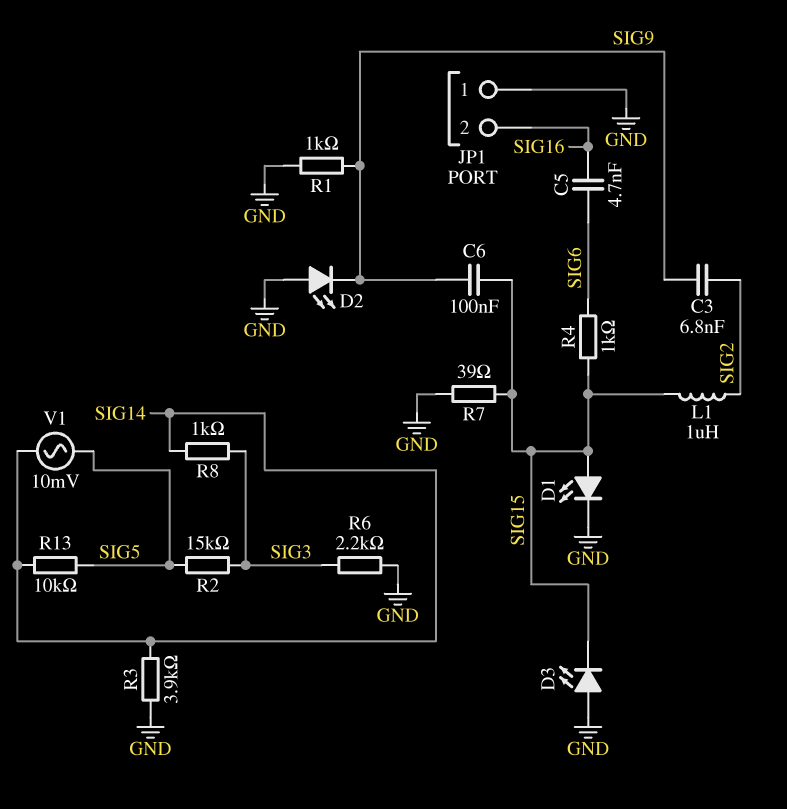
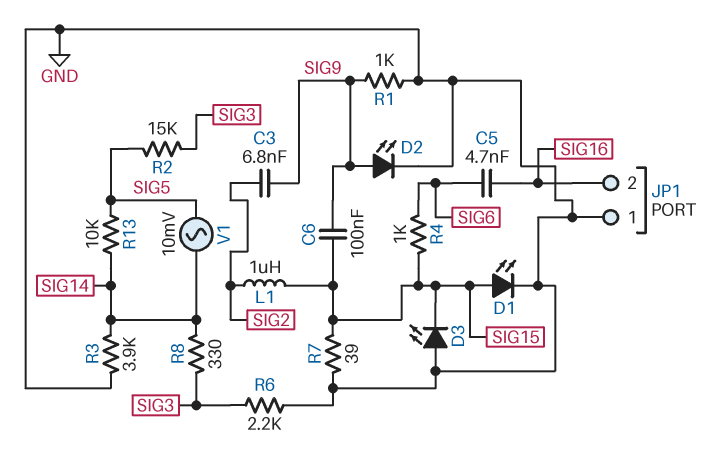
D2: LED (A GND, K SIG9) -> LED (A SIG9, K GND)
R8: 1k (SIG3, SIG14) -> 330 (SIG3, SIG14)

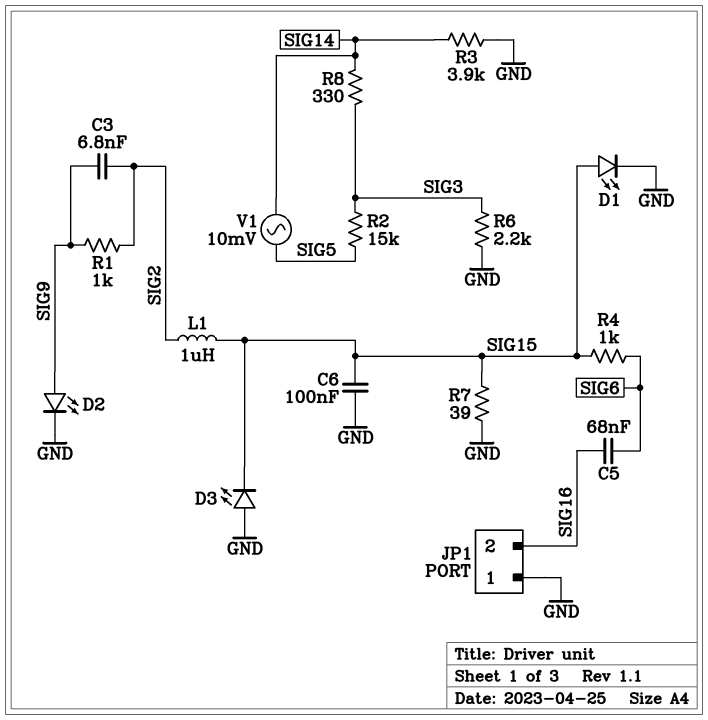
C5: 4.7nF (SIG6, SIG16) -> 68nF (SIG6, SIG16)
C6: 100nF (SIG9, SIG15) -> 100nF (GND, SIG15)
R1: 1k (GND, SIG9) -> 1k (SIG2, SIG9)
R13: 10k (SIG5, SIG14) -> none

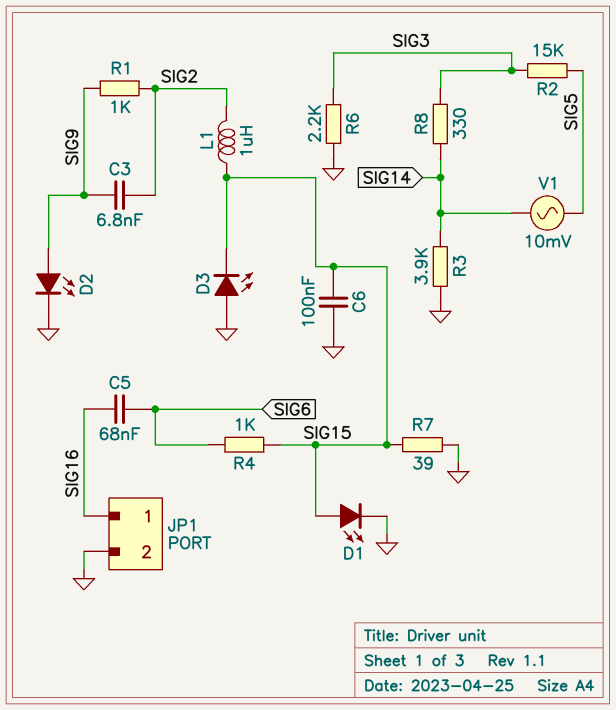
JP1 pin 1: GND -> SIG16
JP1 pin 2: SIG16 -> GND

